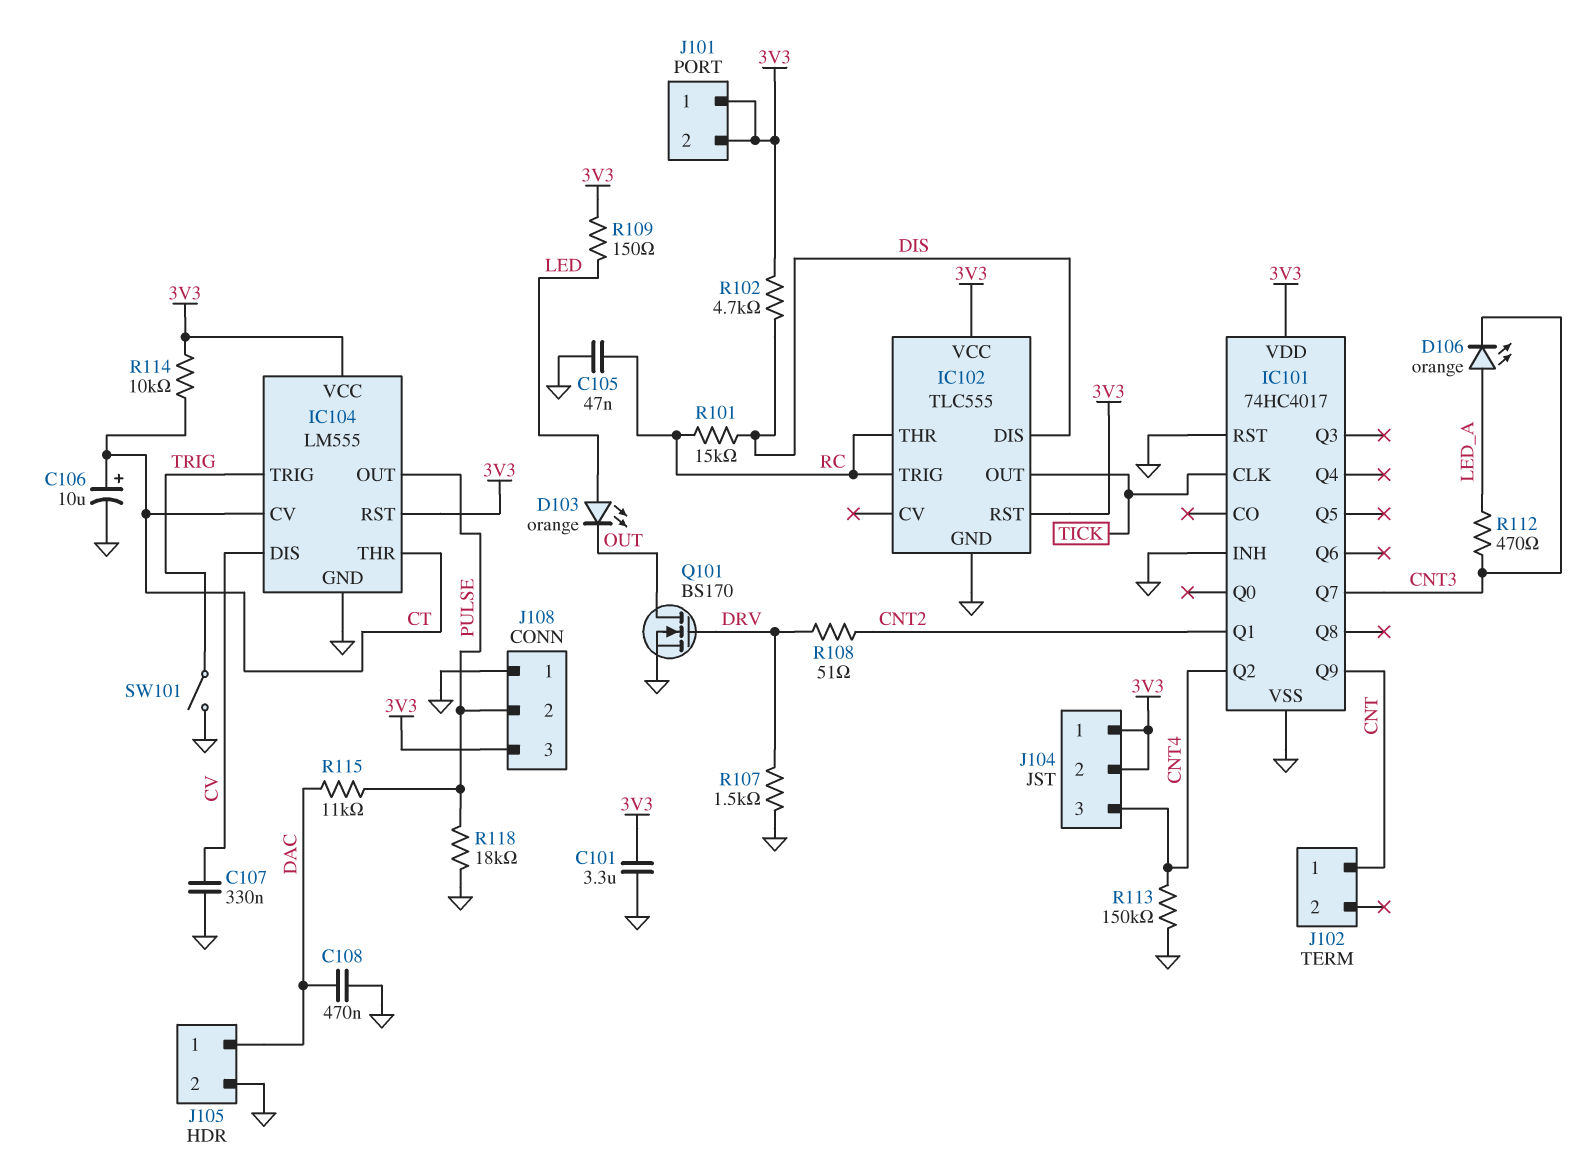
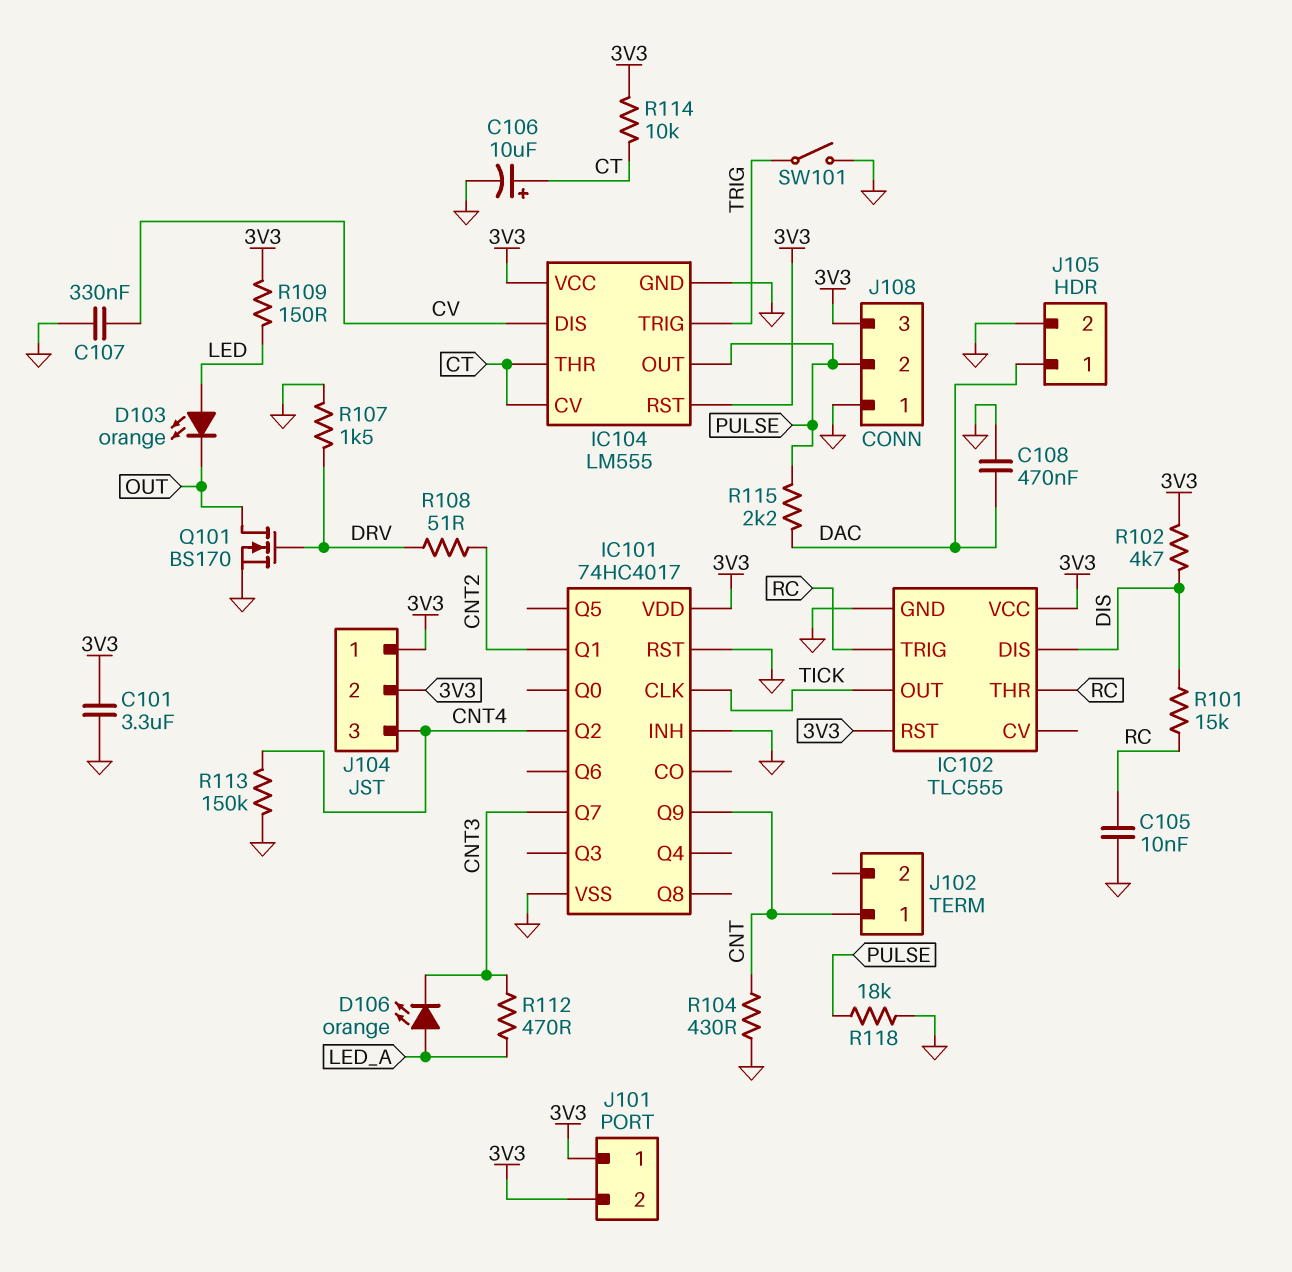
C105: 47nF (GND, RC) -> 10nF (GND, RC)
R104: none -> 430 (CNT, GND)
R115: 11k (DAC, PULSE) -> 2.2k (DAC, PULSE)

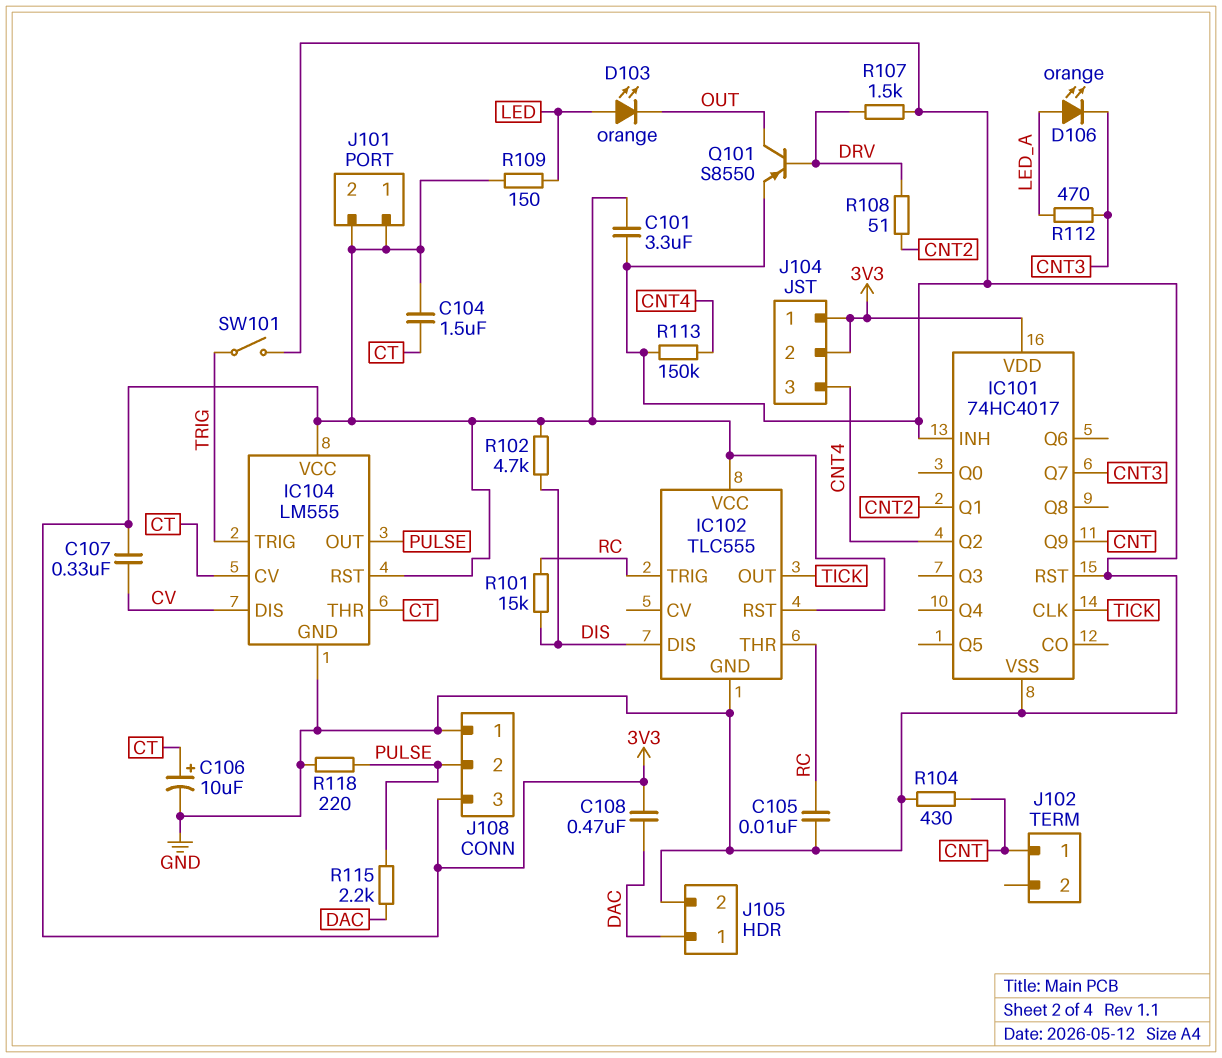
C104: none -> 1.5uF (3V3, CT)
C107: 330nF (CV, GND) -> 330nF (3V3, CV)
C108: 470nF (DAC, GND) -> 470nF (3V3, DAC)
Q101: NMOS BS170 (G DRV, D OUT, S GND) -> PNP S8550 (B DRV, C OUT, E GND)
R114: 10k (3V3, CT) -> none
R118: 18k (GND, PULSE) -> 220 (GND, PULSE)

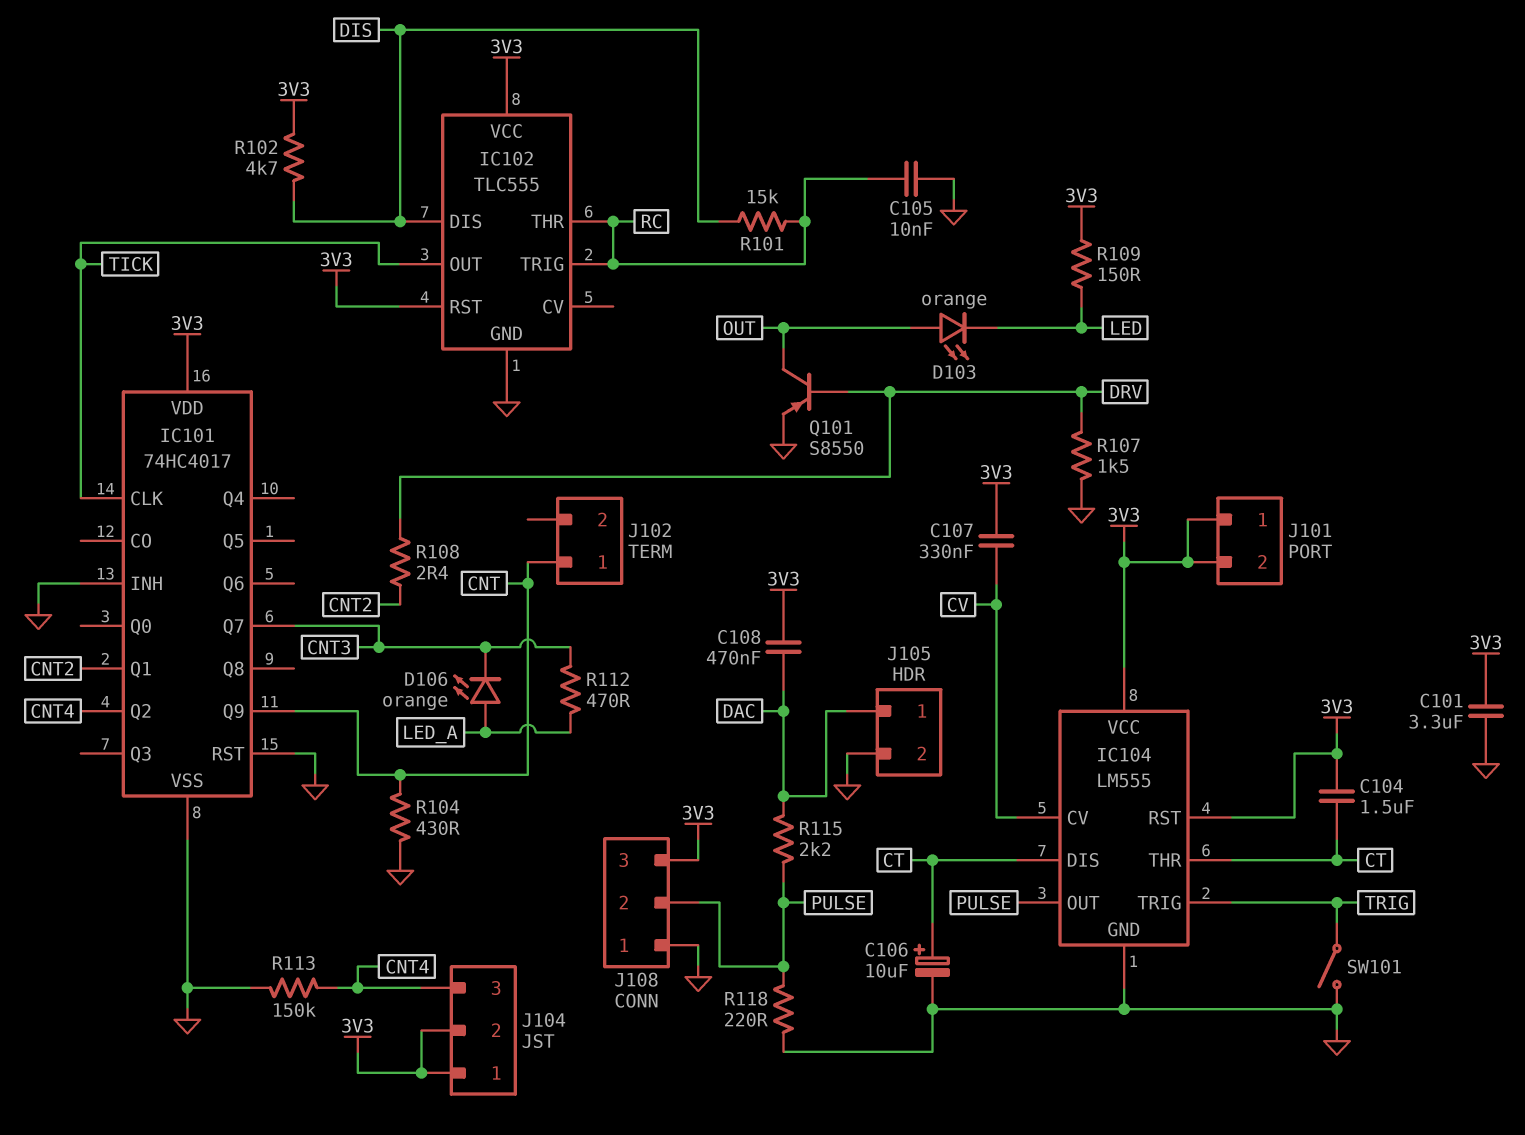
D103: LED orange (A LED, K OUT) -> LED orange (A OUT, K LED)
IC104 pin CV: CT -> CV
IC104 pin DIS: CV -> CT
R108: 51 (CNT2, DRV) -> 2.4 (CNT2, DRV)

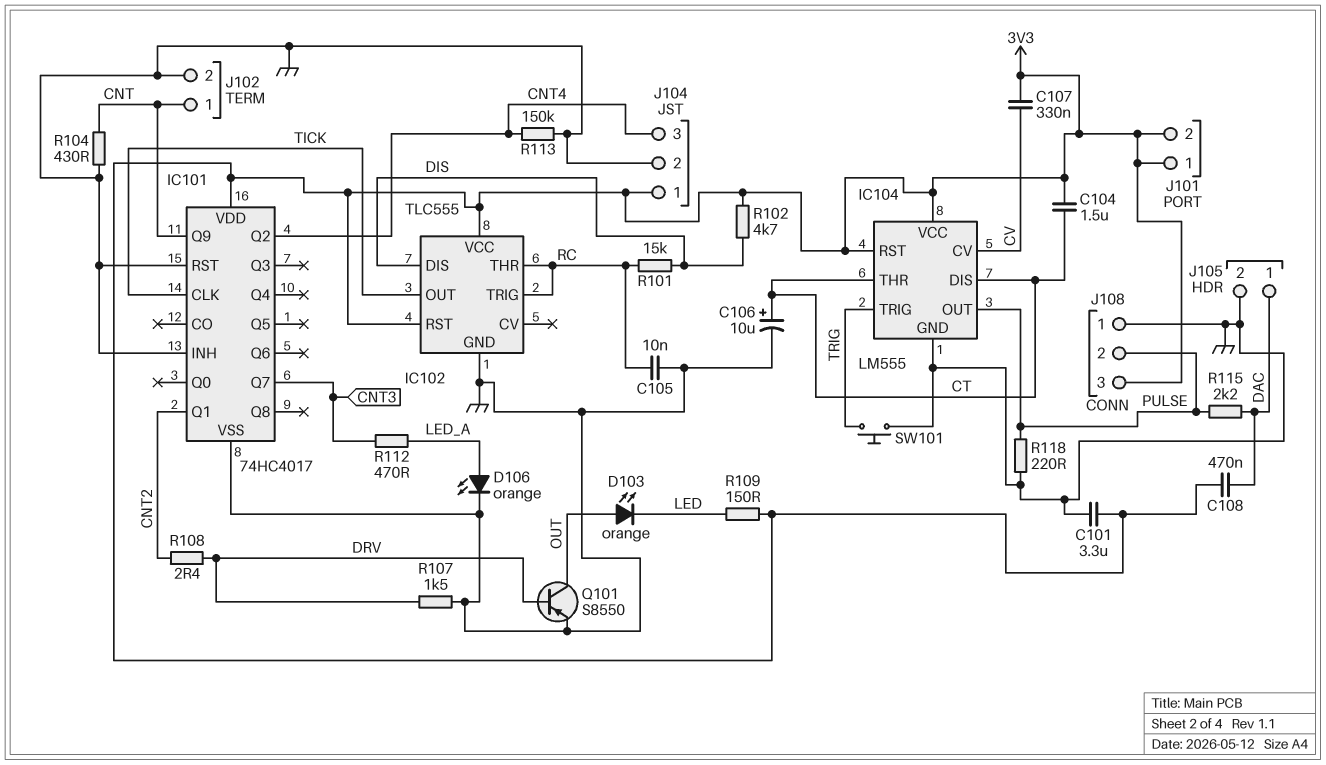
D106: LED orange (A LED_A, K CNT3) -> LED orange (A LED_A, K GND)
J102 pin 2: none -> GND
J104 pin 2: 3V3 -> GND
SW101: switch (GND, TRIG) -> button (GND, TRIG)

